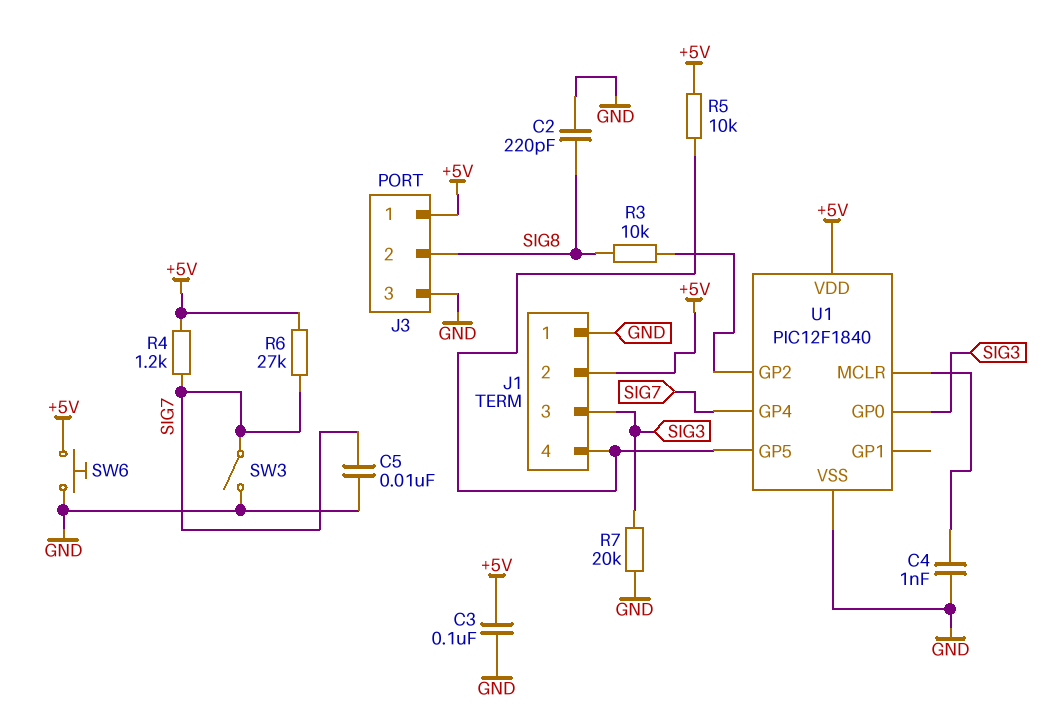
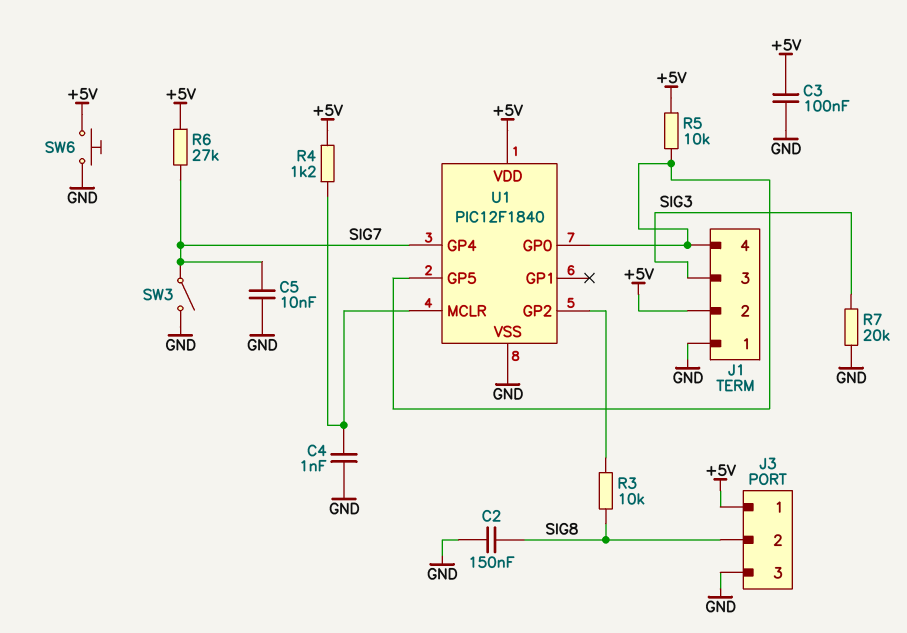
C2: 220pF (GND, SIG8) -> 150nF (GND, SIG8)
R4: 1.2k (+5V, SIG7) -> 1.2k (+5V, U1/MCLR)
U1 pin GP0: SIG3 -> J1/4

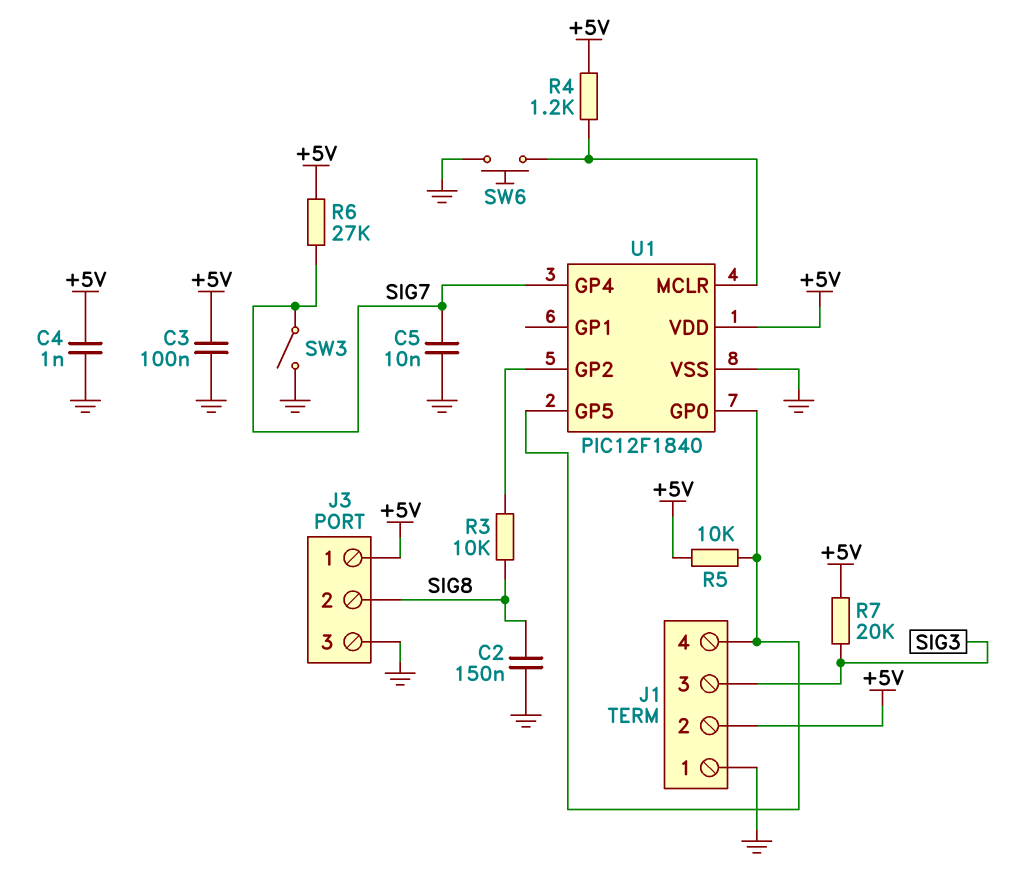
C4: 1nF (GND, U1/MCLR) -> 1nF (+5V, GND)
R7: 20k (GND, SIG3) -> 20k (+5V, SIG3)
SW6: button (+5V, GND) -> button (GND, U1/MCLR)

